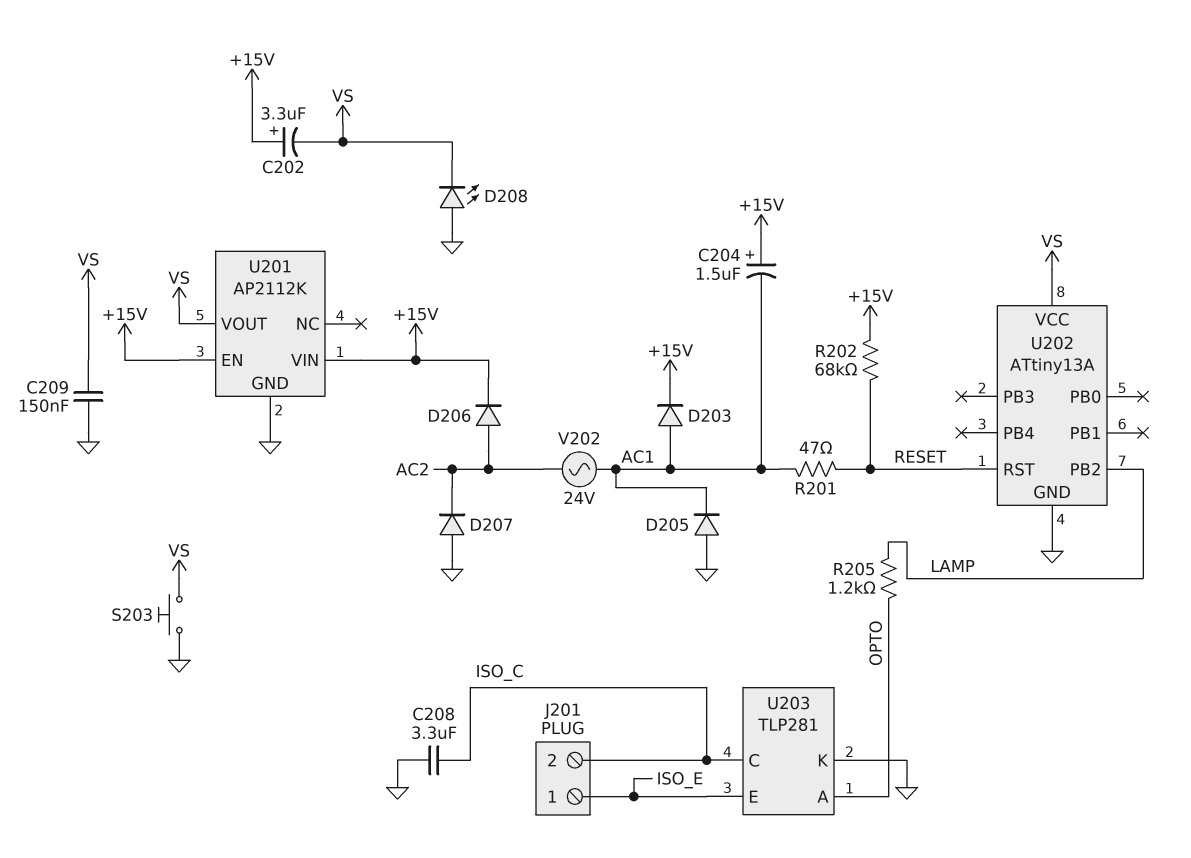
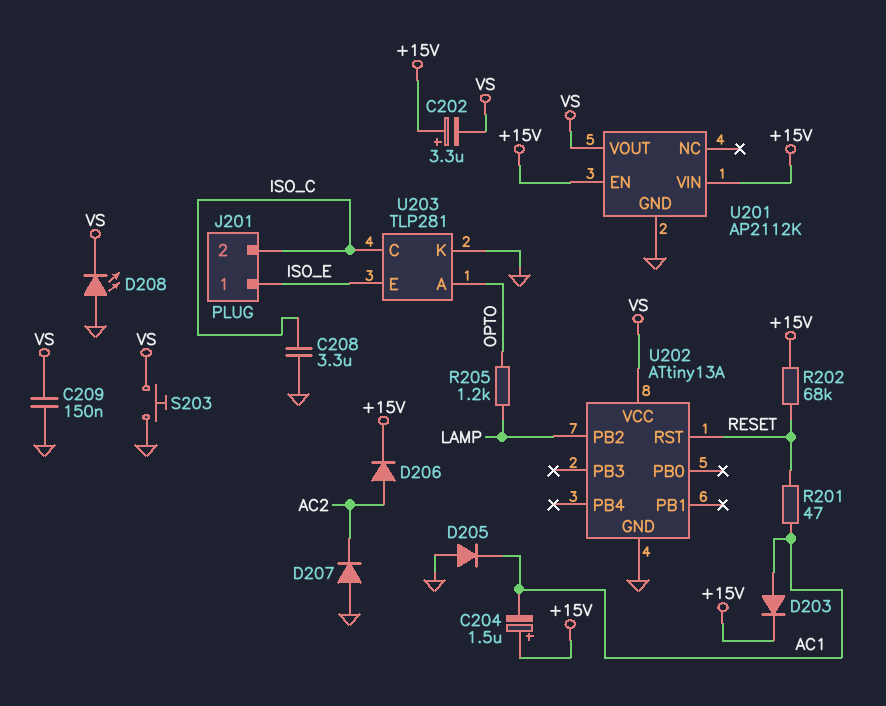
V202: AC 24V (AC1, AC2) -> none

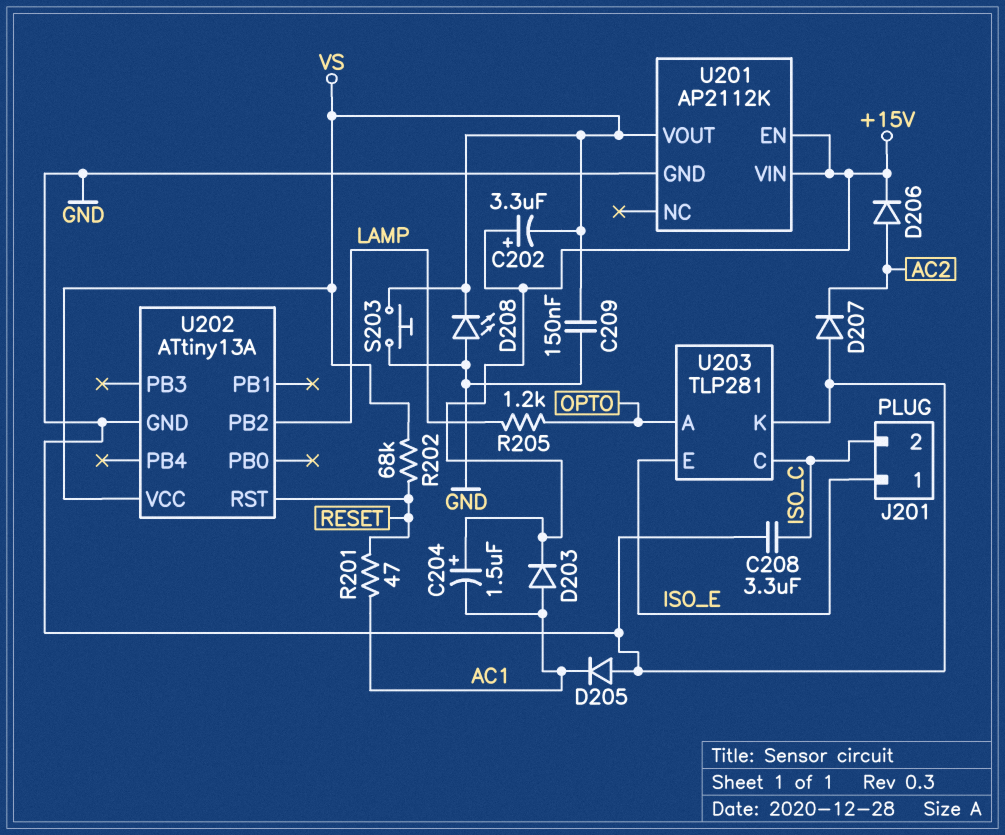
R202: 68k (+15V, RESET) -> 68k (RESET, VS)

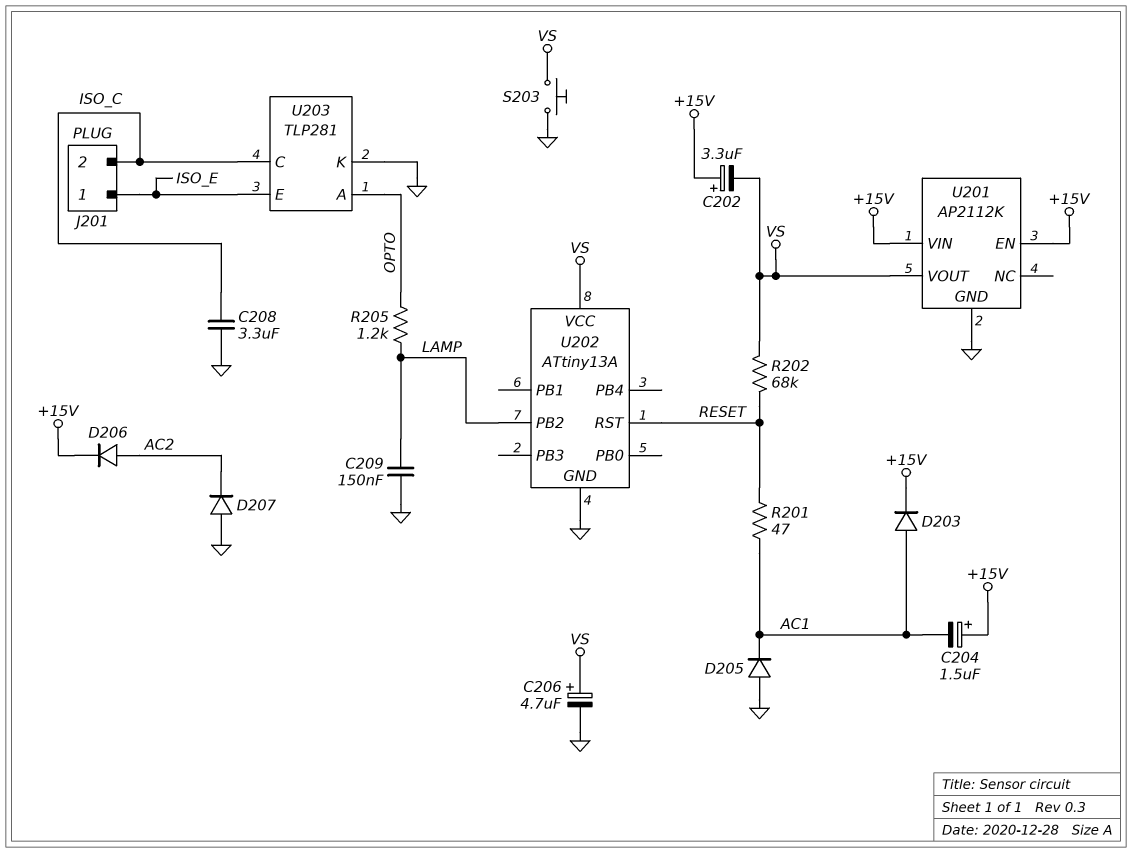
C206: none -> 4.7uF (plus VS, minus GND)
C209: 150nF (GND, VS) -> 150nF (GND, LAMP)
D208: LED (A GND, K VS) -> none

